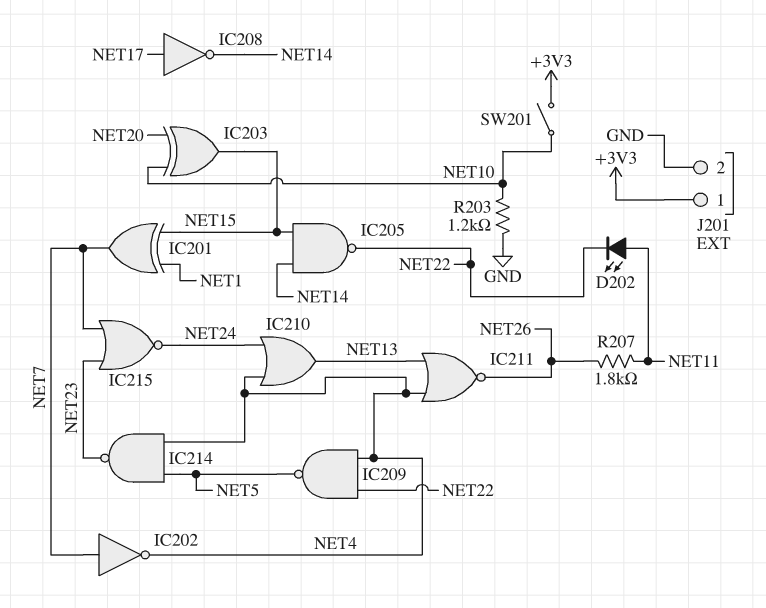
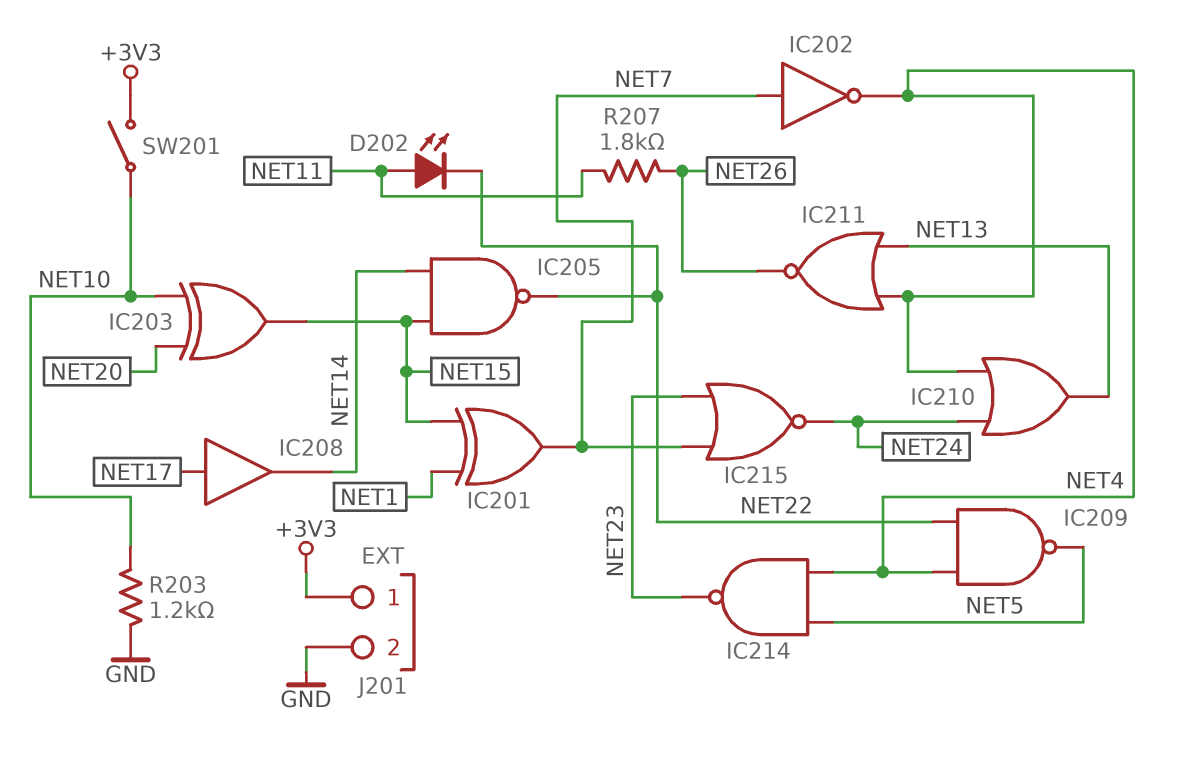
IC208: NOT (in NET17, out NET14) -> buffer (in NET17, out NET14)

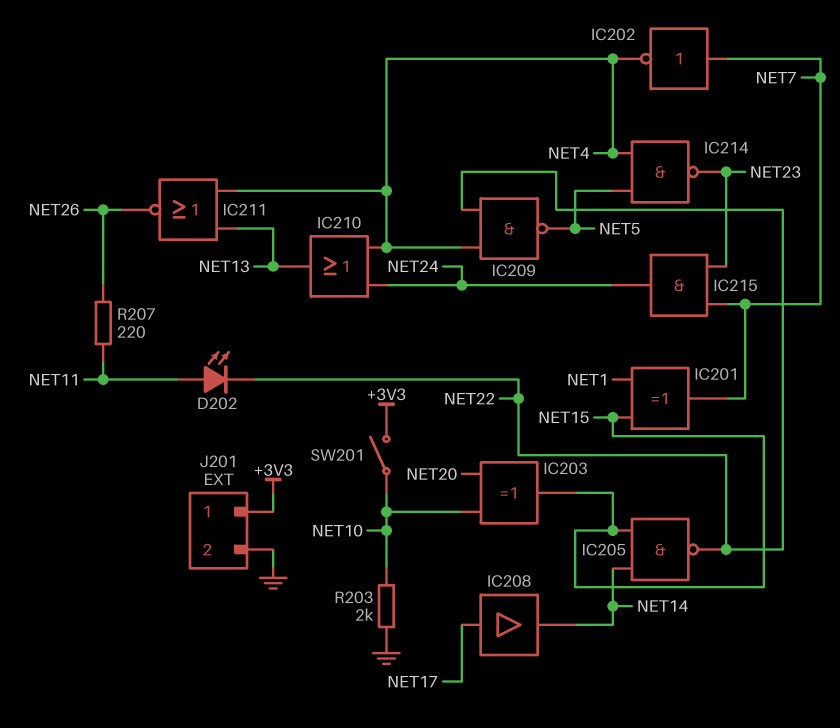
IC215: NOR (in NET7, in NET23, out NET24) -> AND (in NET7, in NET23, out NET24)
R203: 1.2k (GND, NET10) -> 2k (GND, NET10)
R207: 1.8k (NET11, NET26) -> 220 (NET11, NET26)

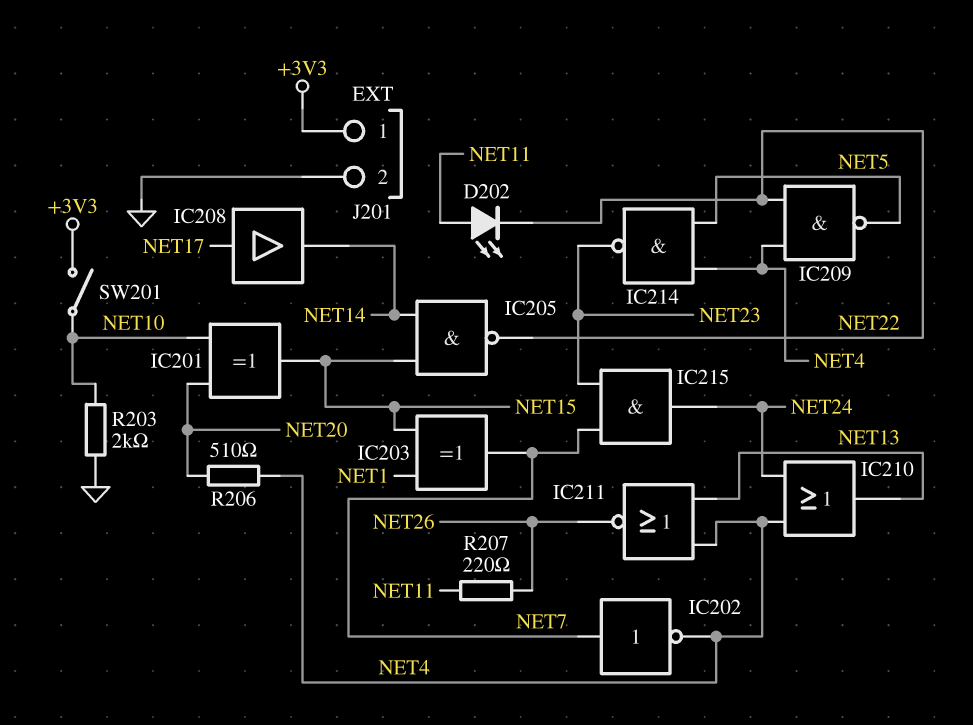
IC201: XOR (in NET1, in NET15, out NET7) -> XOR (in NET10, in NET20, out NET15)
IC203: XOR (in NET10, in NET20, out NET15) -> XOR (in NET1, in NET15, out NET7)
R206: none -> 510 (NET4, NET20)

